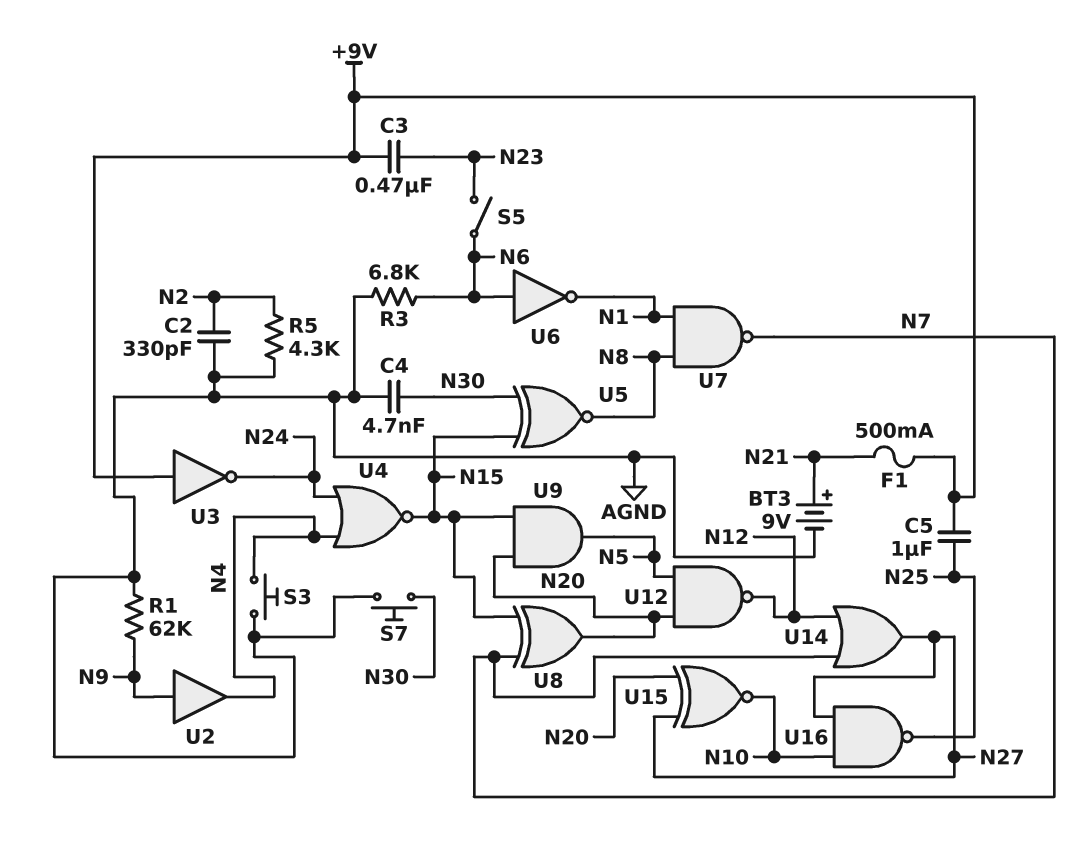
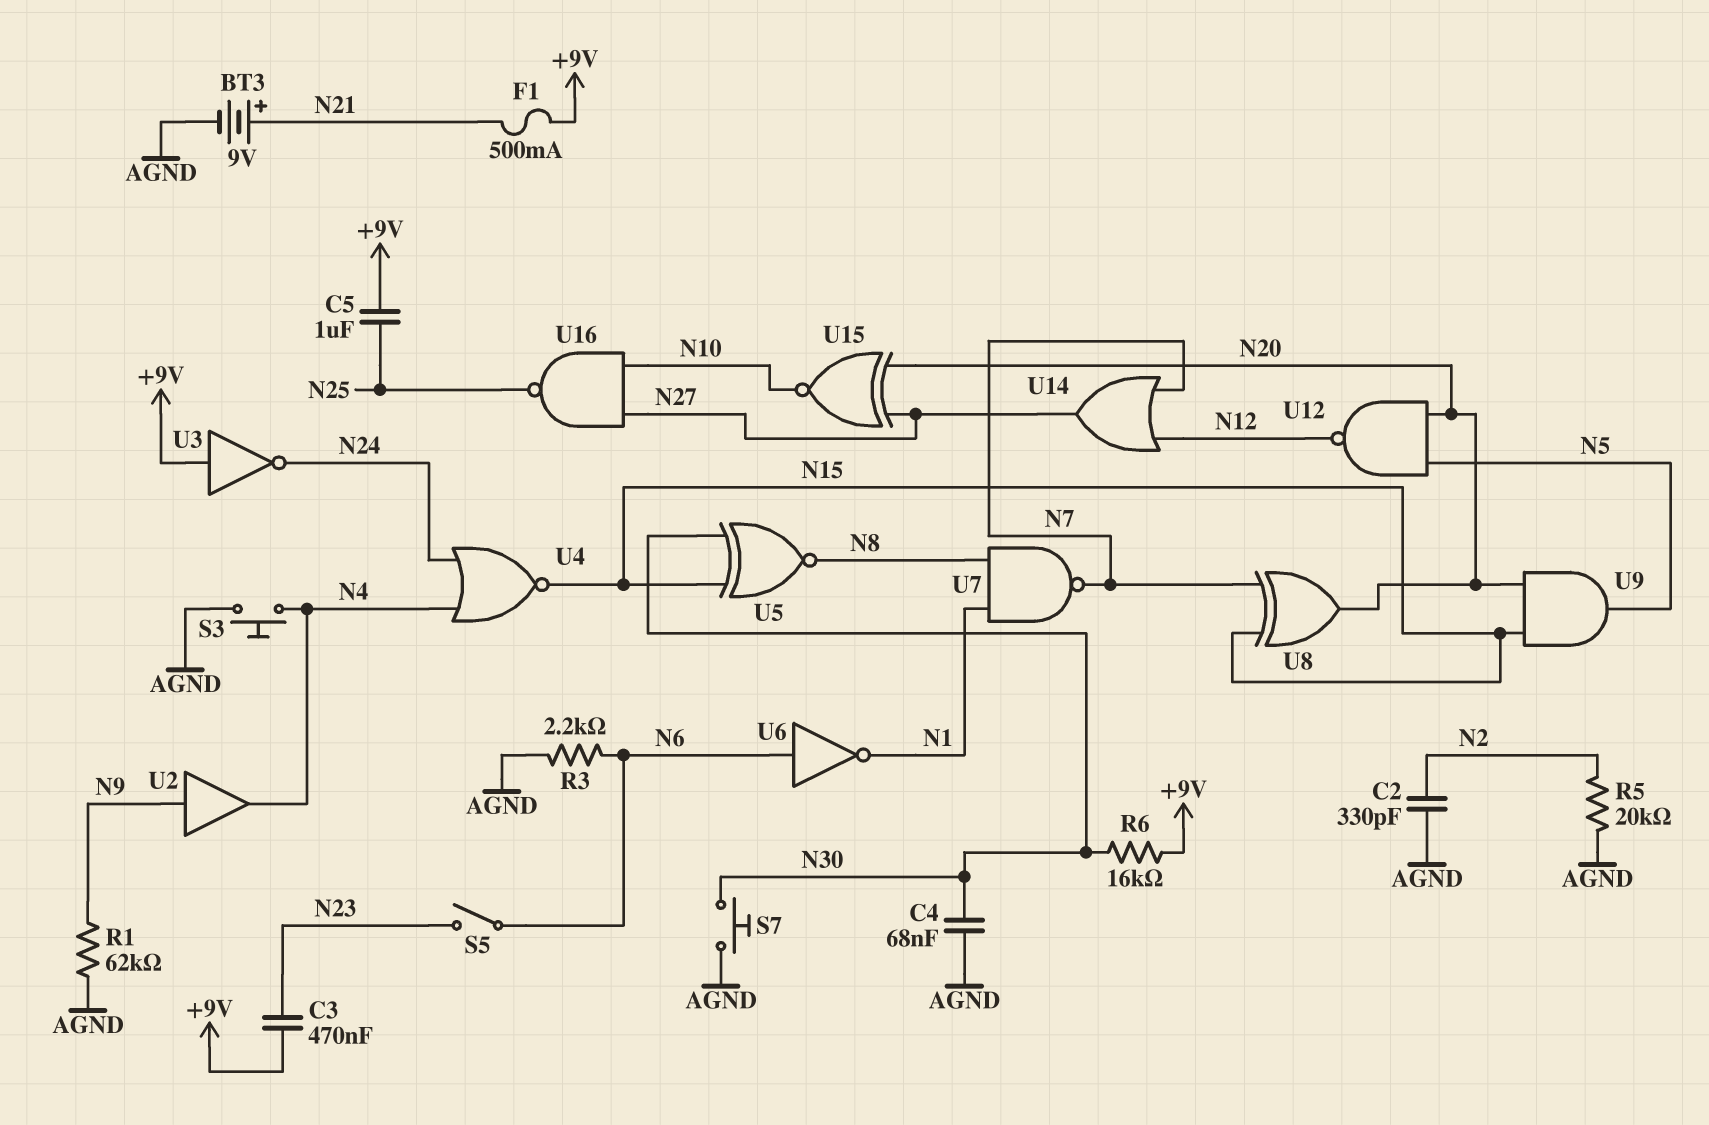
C4: 4.7nF (AGND, N30) -> 68nF (AGND, N30)
R3: 6.8k (AGND, N6) -> 2.2k (AGND, N6)
R5: 4.3k (AGND, N2) -> 20k (AGND, N2)
R6: none -> 16k (+9V, N30)

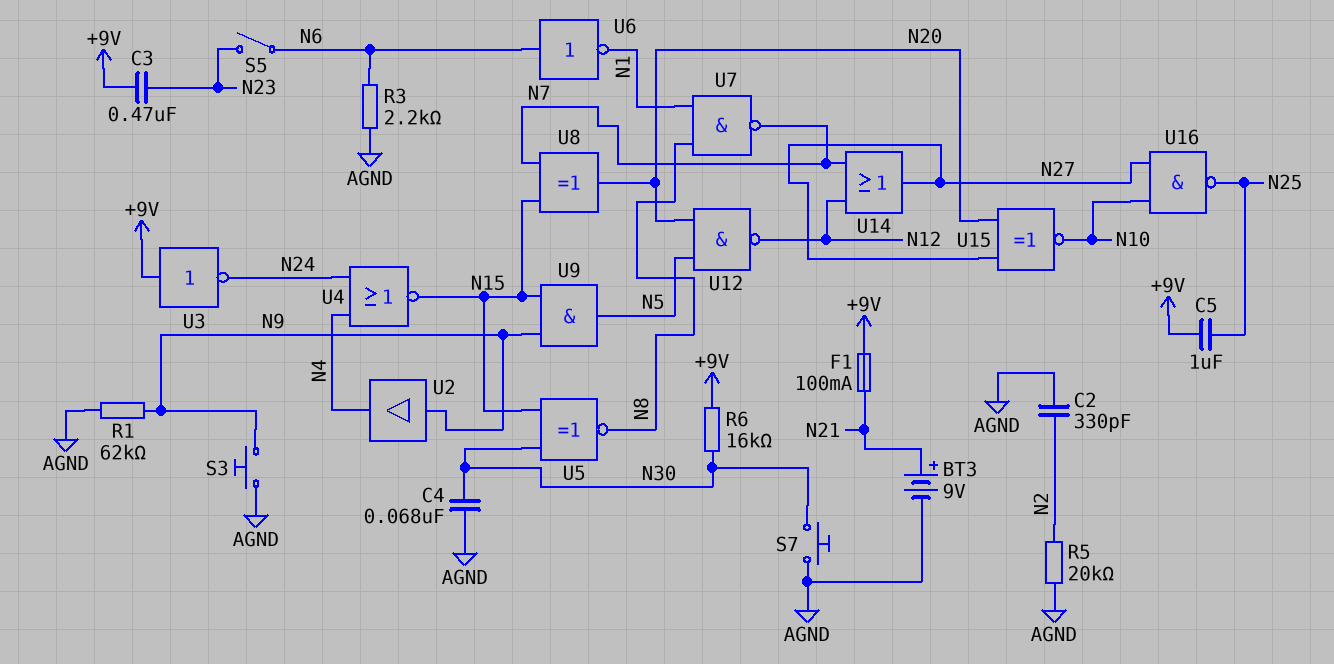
F1: 500mA (+9V, N21) -> 100mA (+9V, N21)
S3: button (AGND, N4) -> button (AGND, N9)
U9: AND (in N15, in N20, out N5) -> AND (in N9, in N15, out N5)

